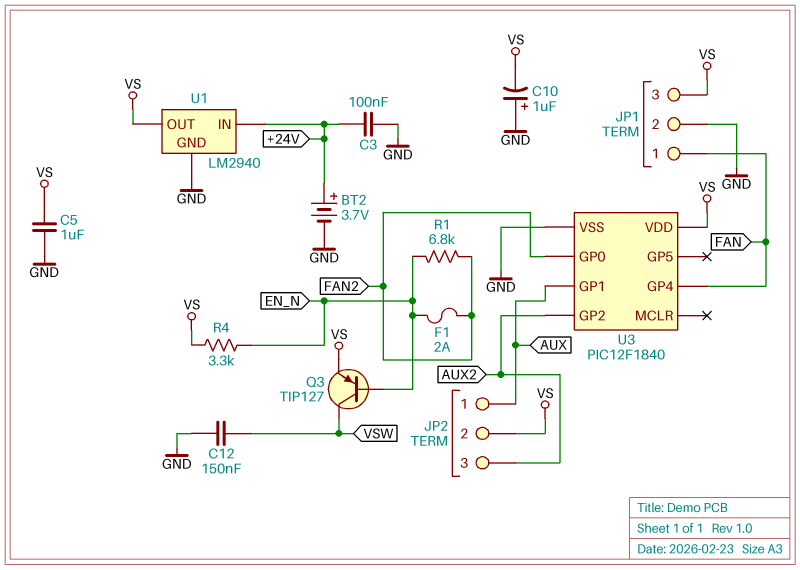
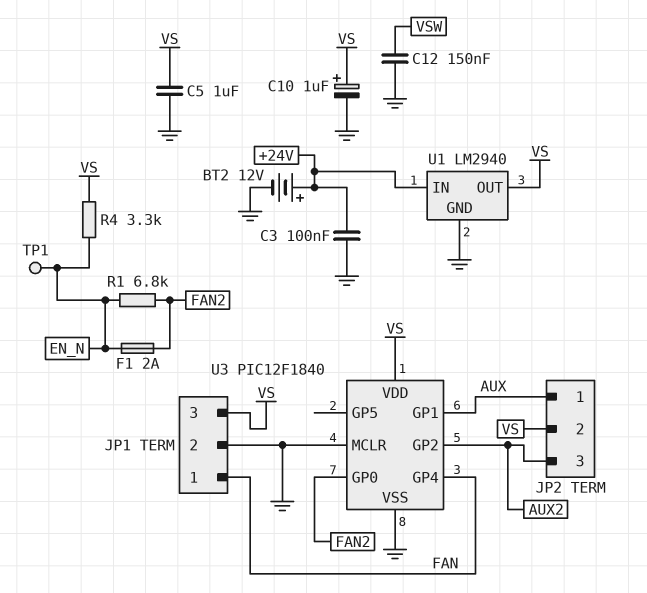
BT2: 3.7V (plus +24V, minus GND) -> 12V (plus +24V, minus GND)
C10: 1uF (plus GND, minus VS) -> 1uF (plus VS, minus GND)
Q3: PNP TIP127 (B EN_N, C VSW, E VS) -> none
TP1: none -> test point (EN_N)
U3 pin MCLR: none -> GND

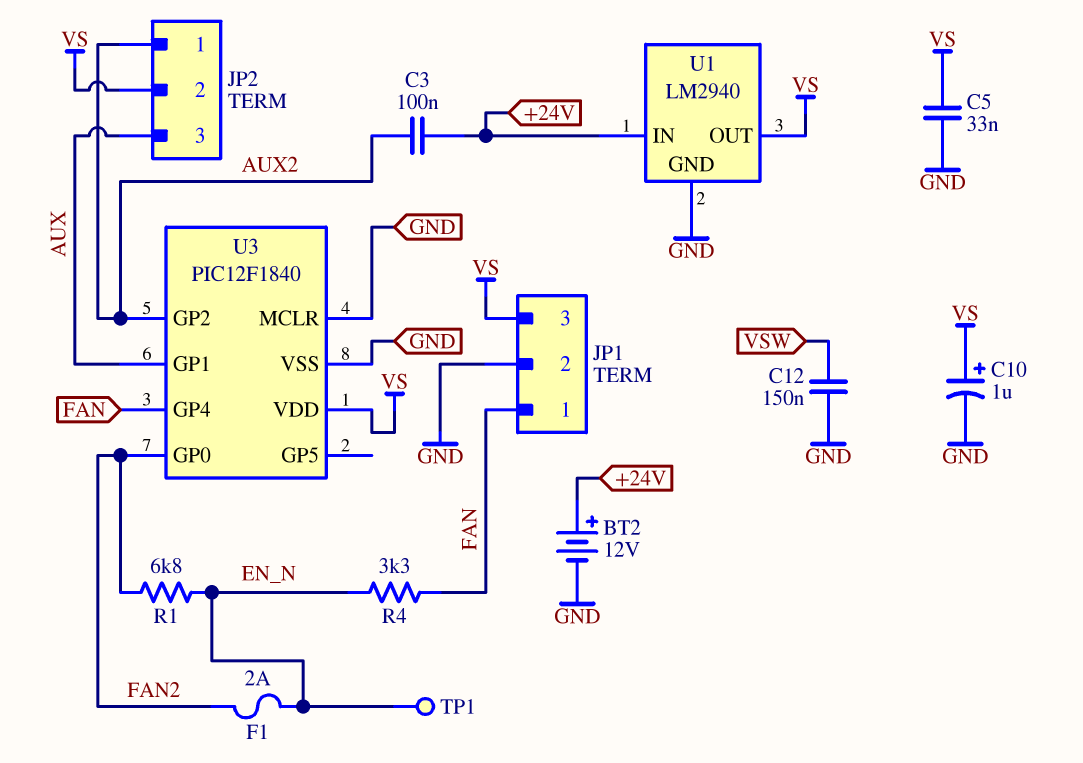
C3: 100nF (+24V, GND) -> 100nF (+24V, AUX2)
C5: 1uF (GND, VS) -> 33nF (GND, VS)
JP2 pin 1: AUX -> AUX2
JP2 pin 3: AUX2 -> AUX
R4: 3.3k (EN_N, VS) -> 3.3k (EN_N, FAN)

